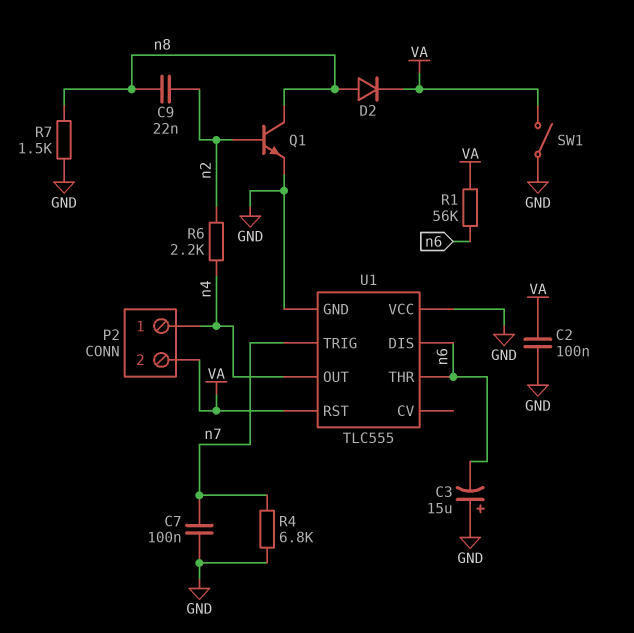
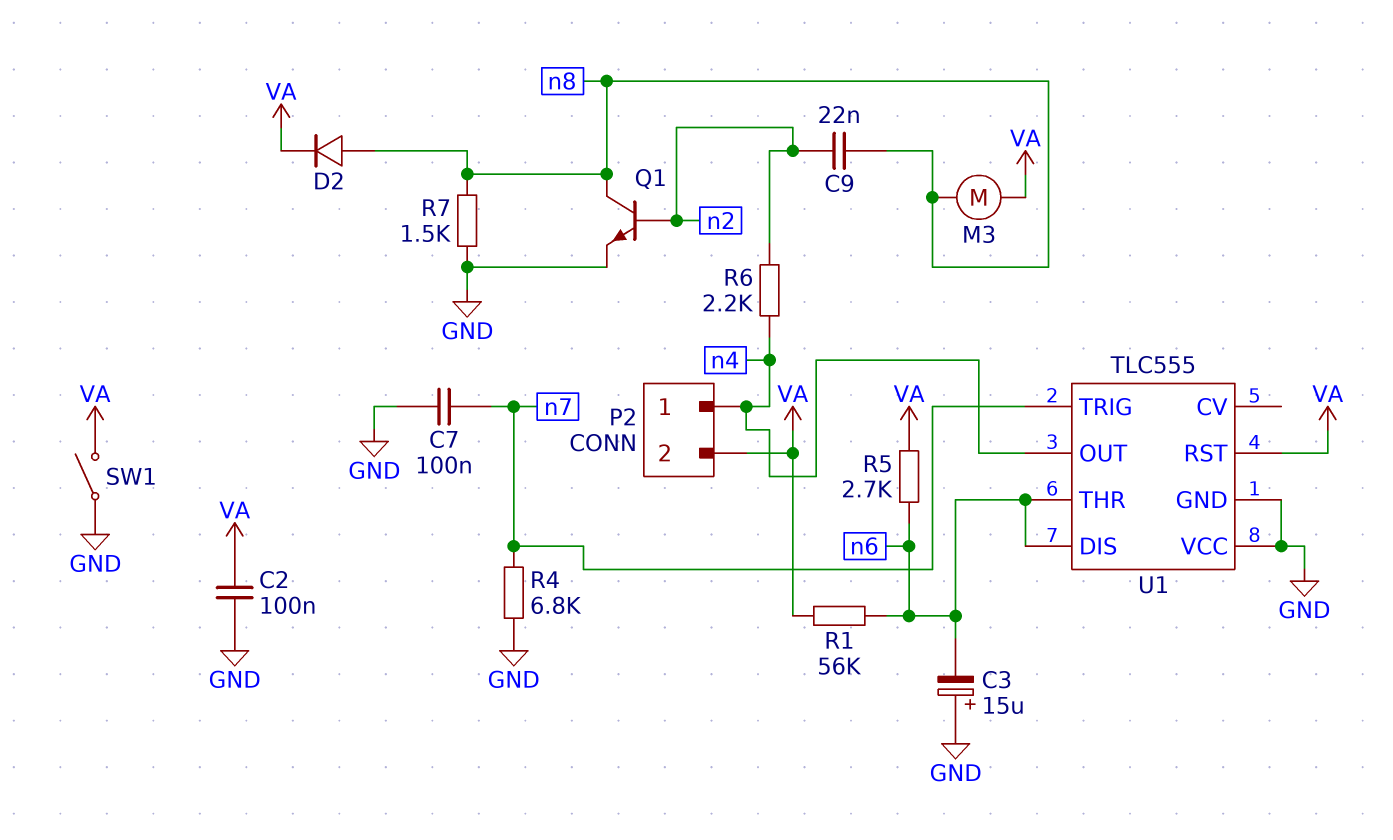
M3: none -> motor (VA, n8)
R5: none -> 2.7k (VA, n6)

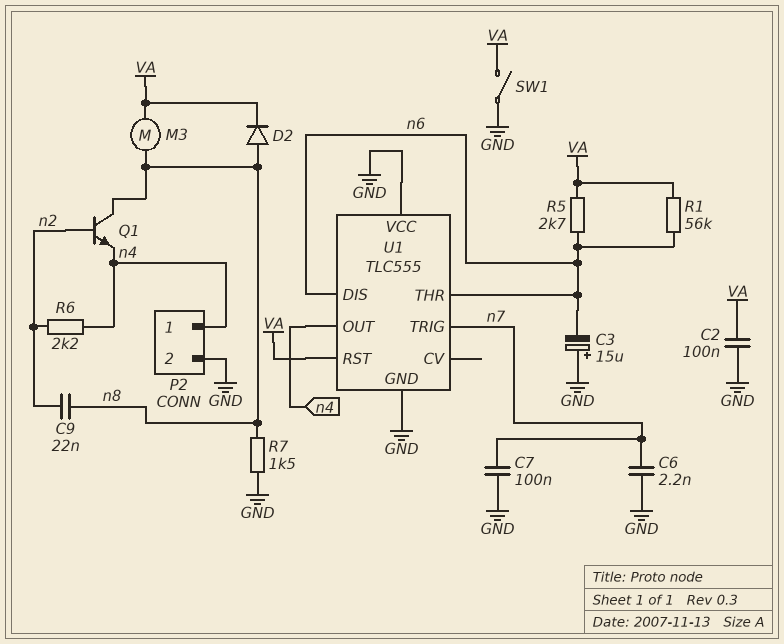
C6: none -> 2.2nF (GND, n7)
P2 pin 2: VA -> GND
Q1: NPN (B n2, C n8, E GND) -> NPN (B n2, C n8, E n4)
R4: 6.8k (GND, n7) -> none

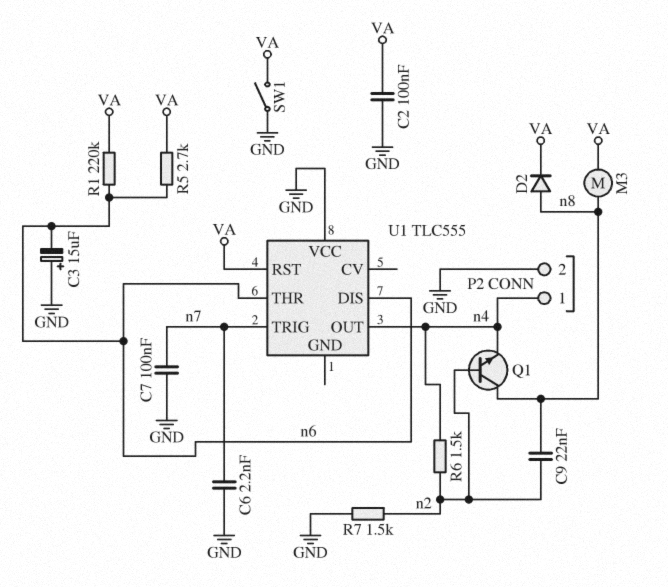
R1: 56k (VA, n6) -> 220k (VA, n6)
R6: 2.2k (n2, n4) -> 1.5k (n2, n4)
R7: 1.5k (GND, n8) -> 1.5k (GND, n2)
U1 pin GND: GND -> none

